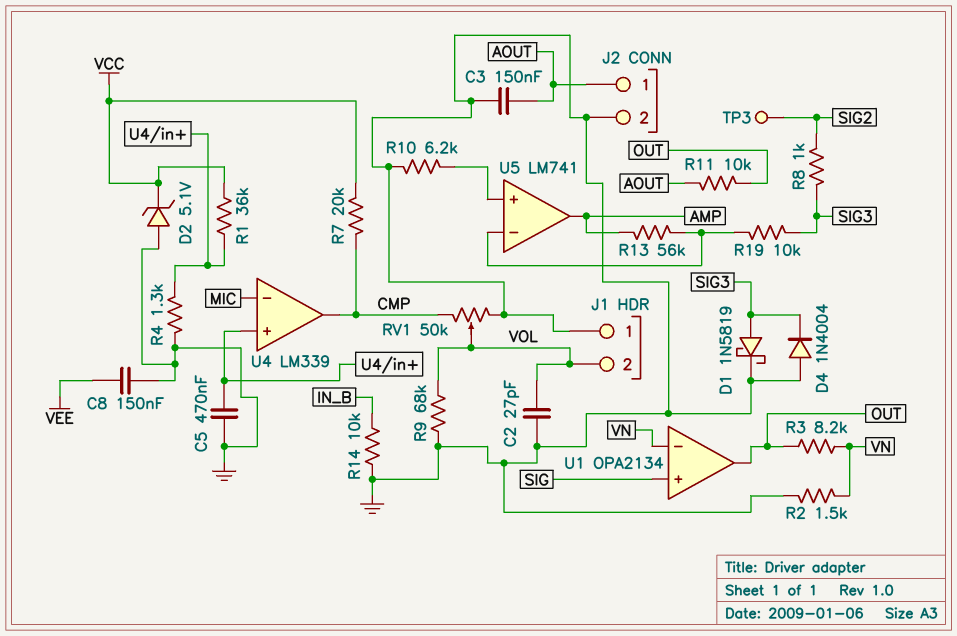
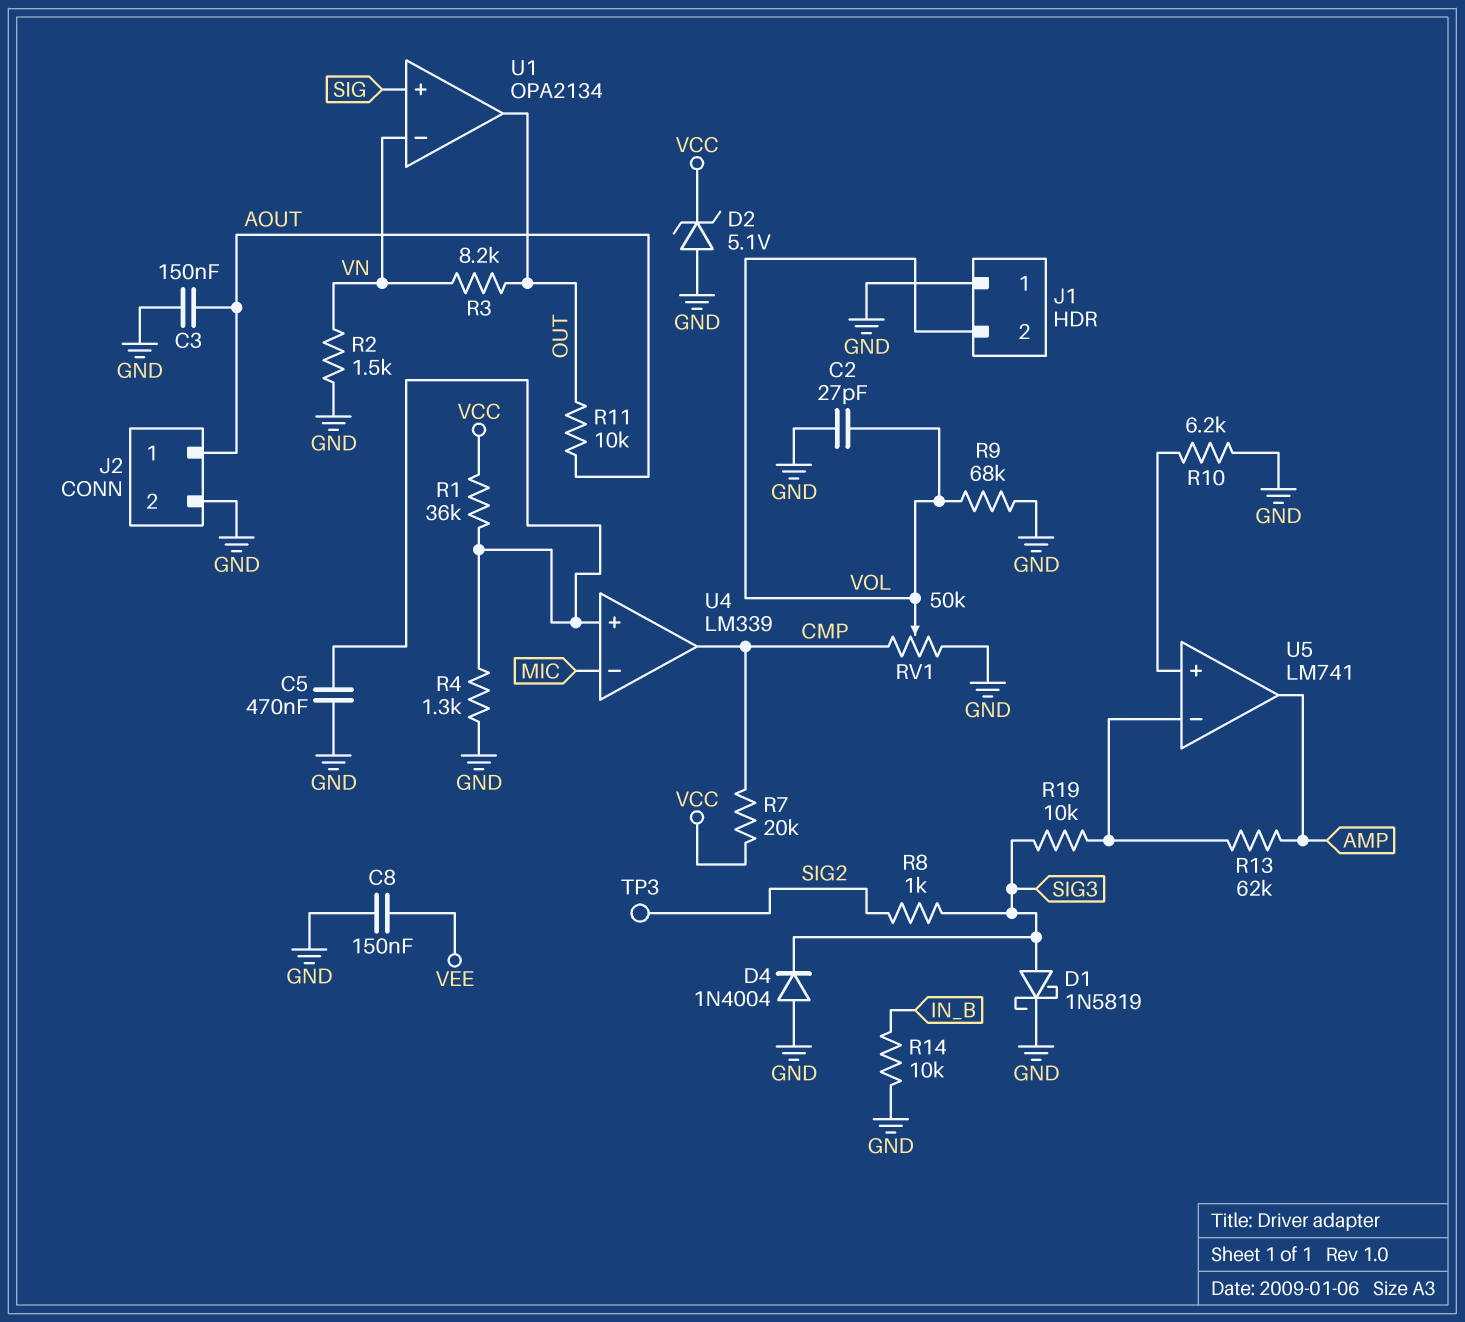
R13: 56k (AMP, U5/in-) -> 62k (AMP, U5/in-)

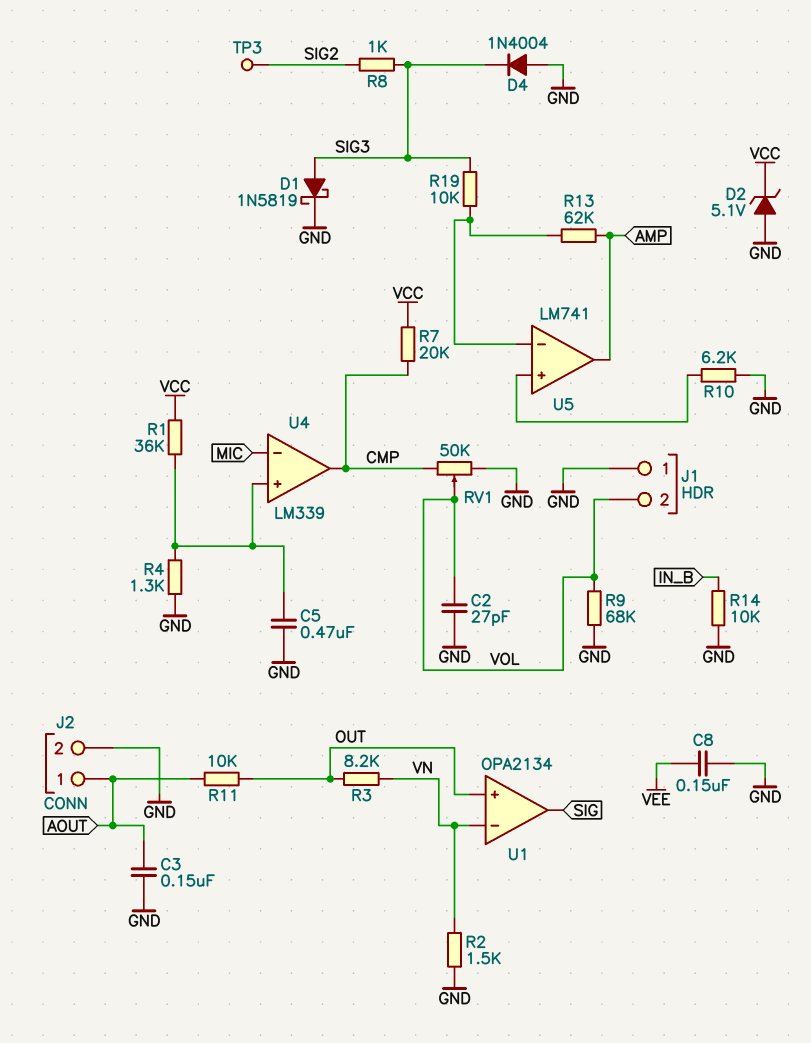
U1 pin in+: SIG -> OUT
U1 pin out: OUT -> SIG

